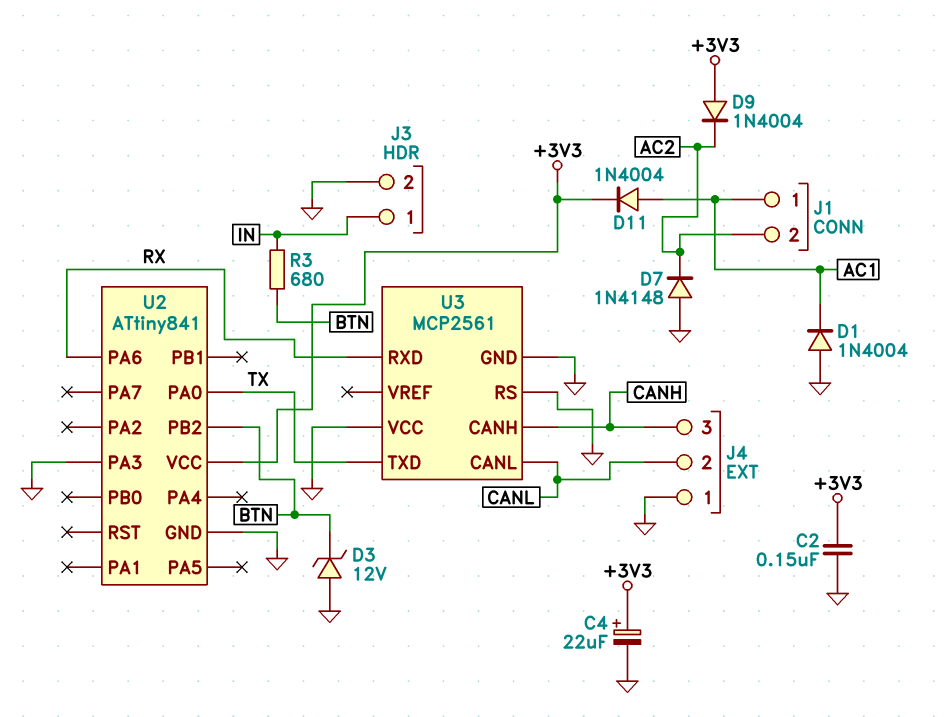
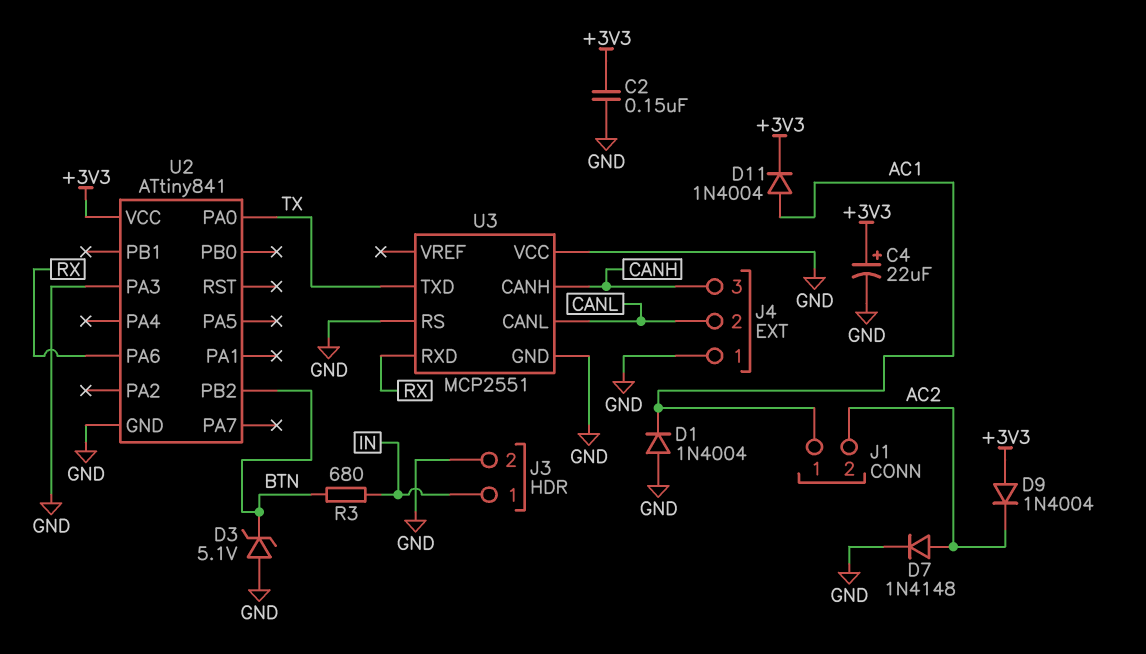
D3: zener 12V (A GND, K BTN) -> zener 5.1V (A GND, K BTN)
D7: diode 1N4148 (A GND, K AC2) -> diode 1N4148 (A AC2, K GND)
U3: MCP2561 -> MCP2551

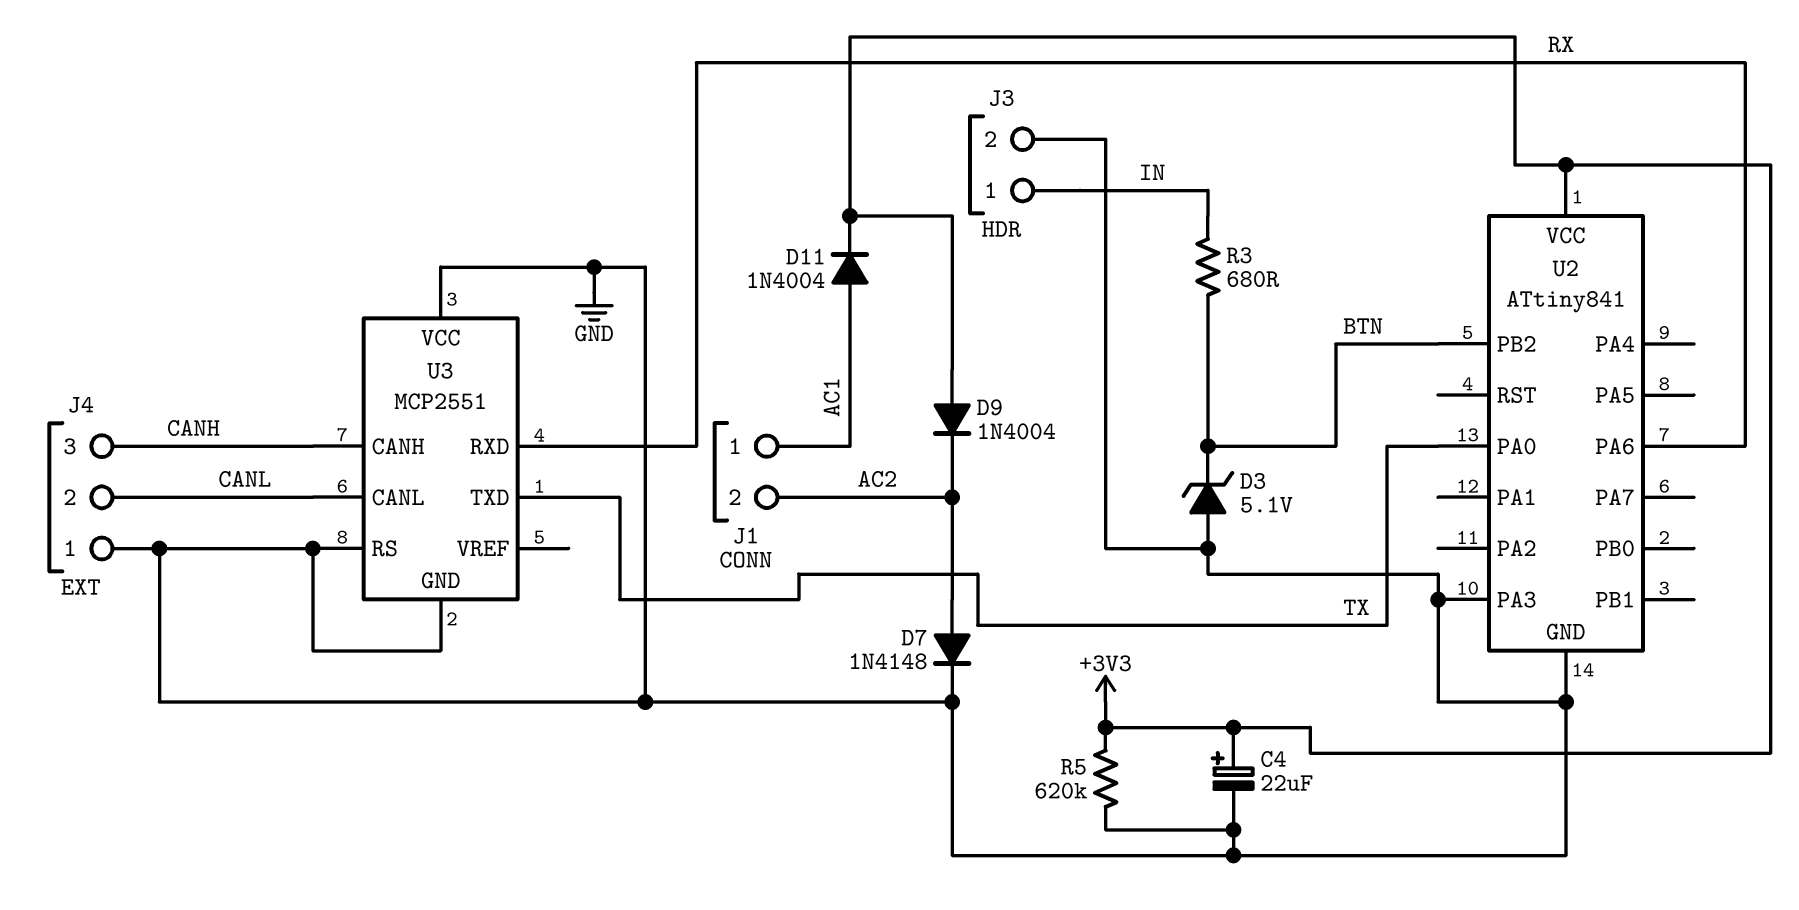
C2: 150nF (+3V3, GND) -> none
D1: diode 1N4004 (A GND, K AC1) -> none
R5: none -> 620k (+3V3, GND)

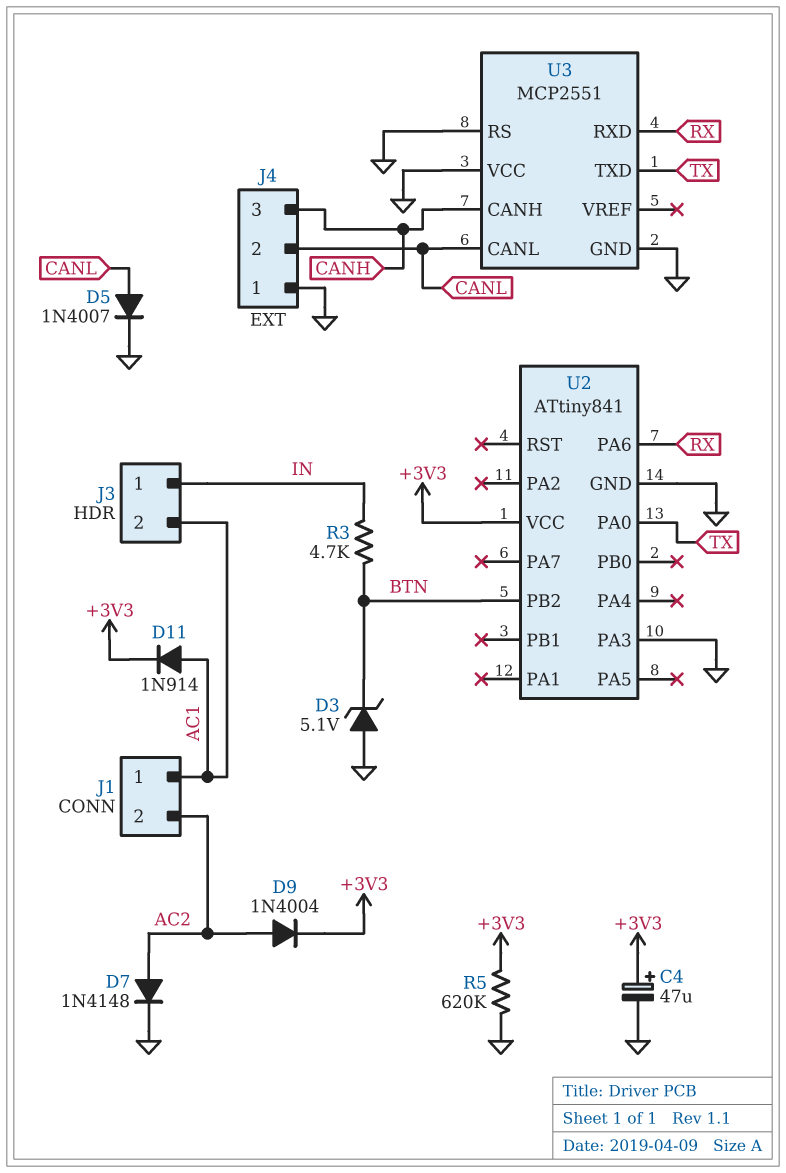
C4: 22uF (plus +3V3, minus GND) -> 47uF (plus +3V3, minus GND)
D5: none -> diode 1N4007 (A CANL, K GND)
D9: diode 1N4004 (A +3V3, K AC2) -> diode 1N4004 (A AC2, K +3V3)
D11: diode 1N4004 (A AC1, K +3V3) -> diode 1N914 (A AC1, K +3V3)
J3 pin 2: GND -> AC1
R3: 680 (BTN, IN) -> 4.7k (BTN, IN)

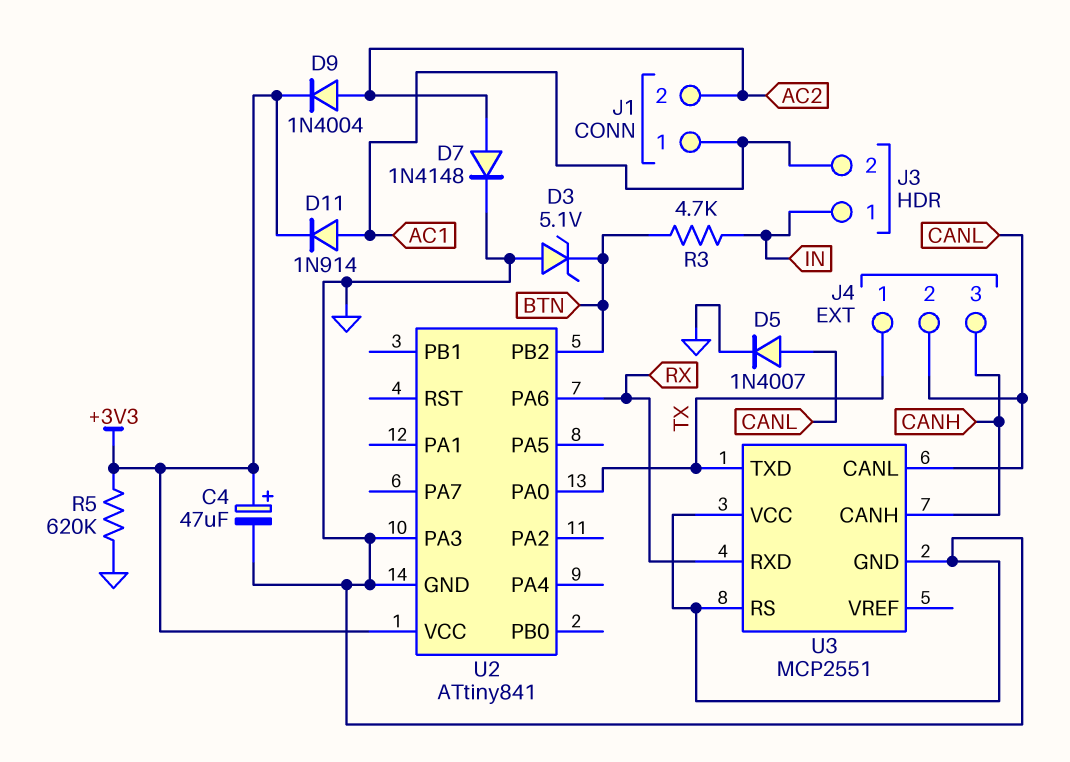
J4 pin 1: GND -> TX

